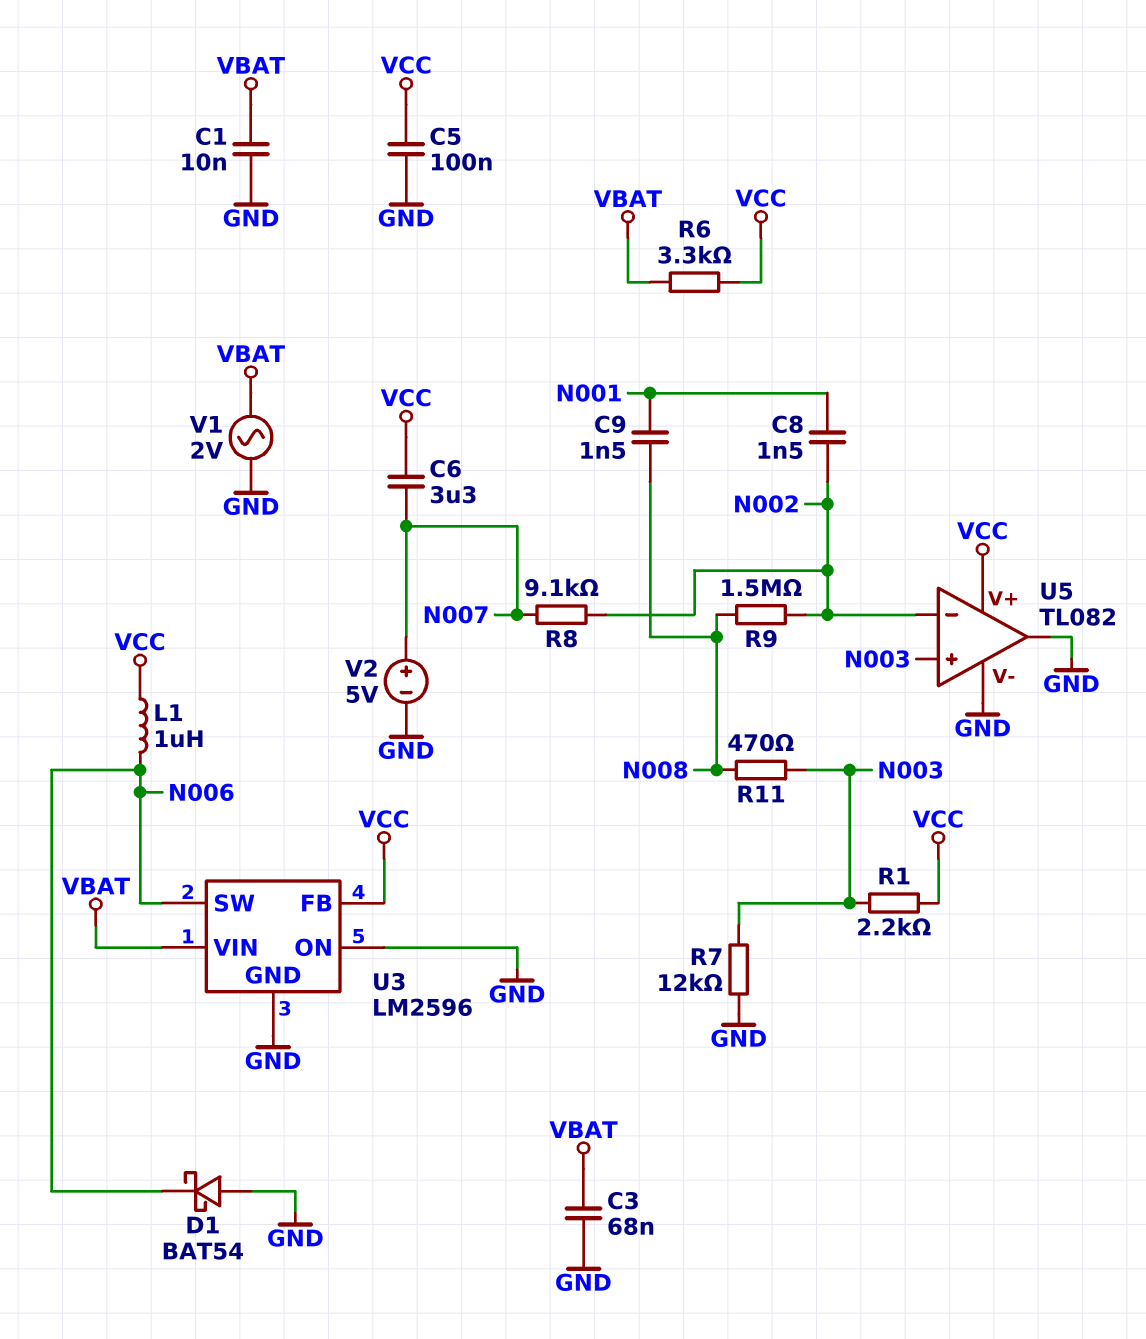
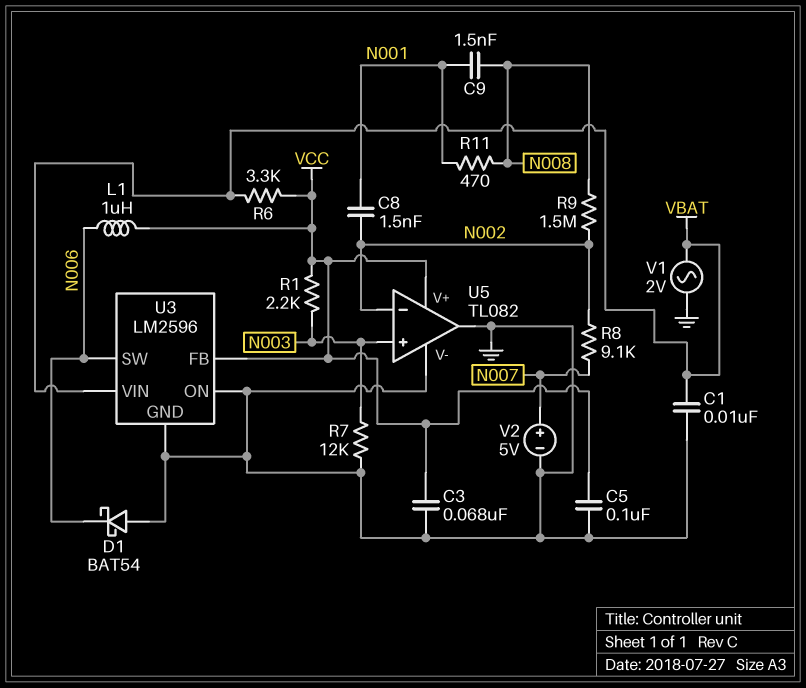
C3: 68nF (GND, VBAT) -> 68nF (GND, VCC)
C6: 3.3uF (N007, VCC) -> none
R11: 470 (N003, N008) -> 470 (N001, N008)

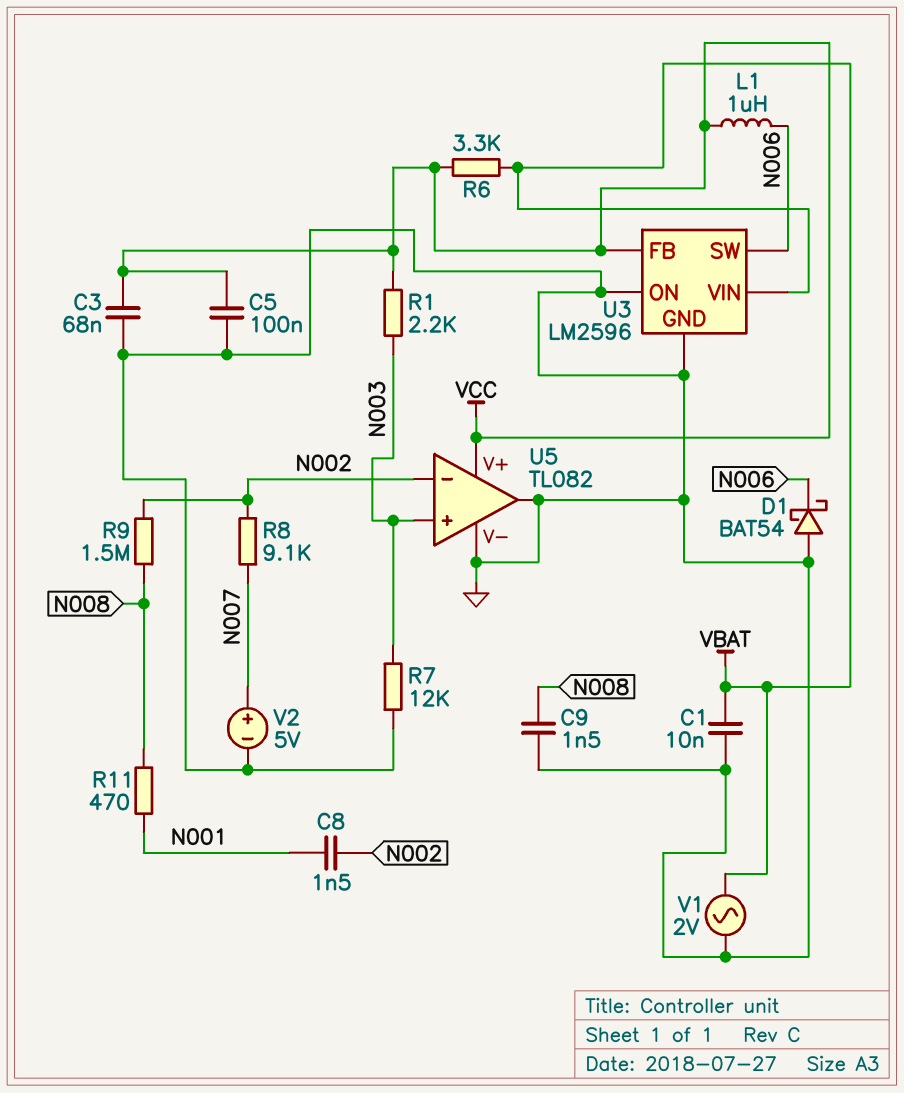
C9: 1.5nF (N001, N008) -> 1.5nF (GND, N008)

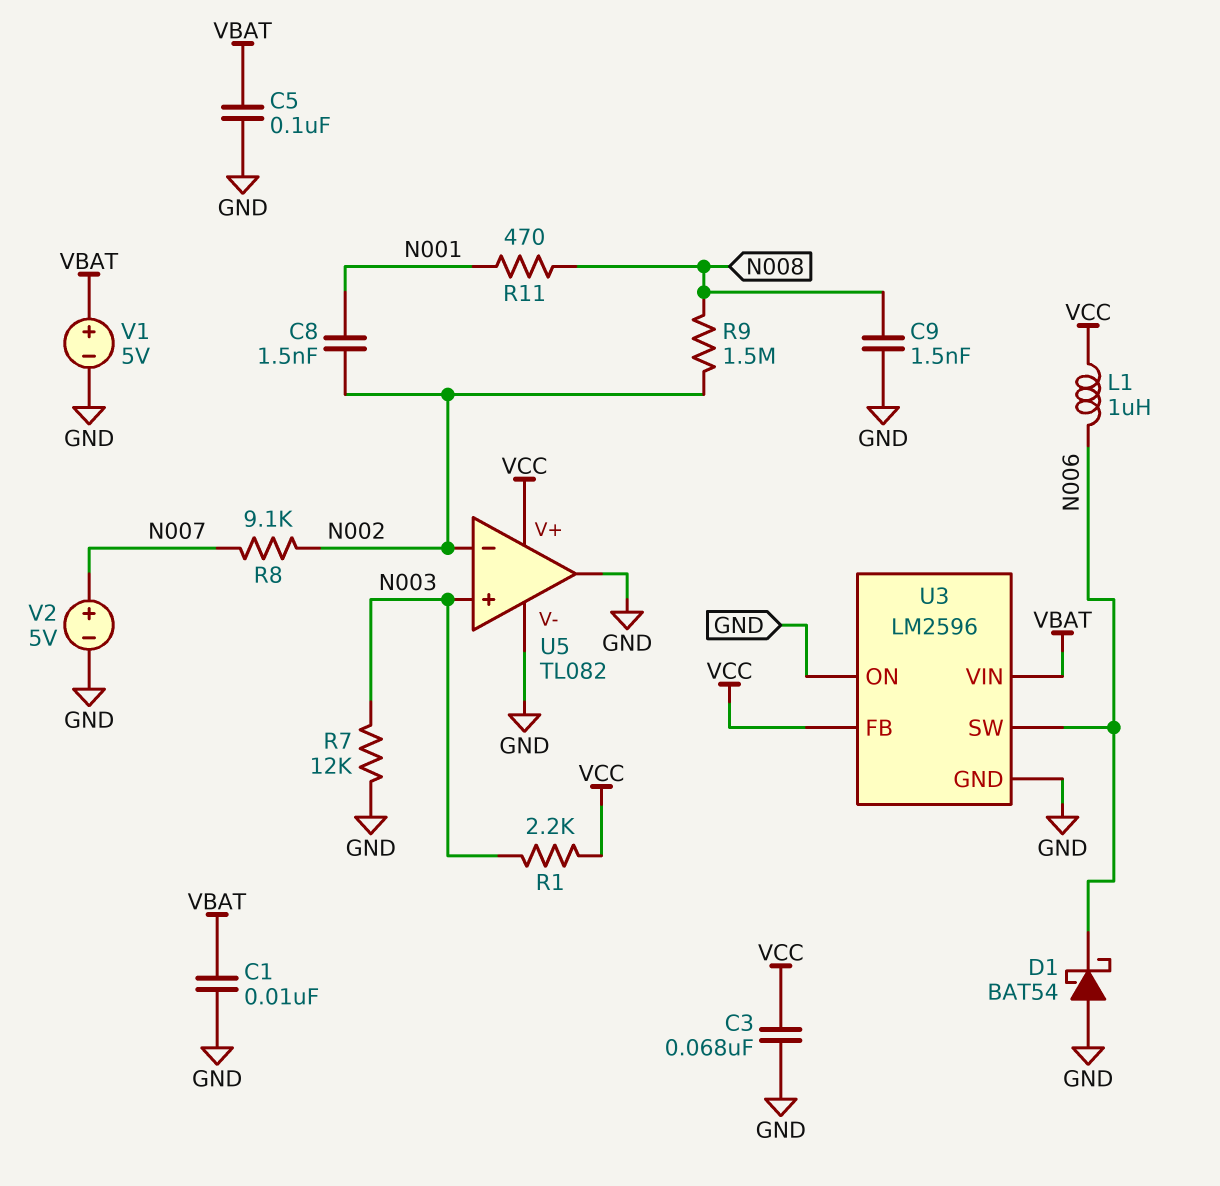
C5: 100nF (GND, VCC) -> 100nF (GND, VBAT)
R6: 3.3k (VBAT, VCC) -> none
V1: AC 2V (GND, VBAT) -> 5V (plus VBAT, minus GND)

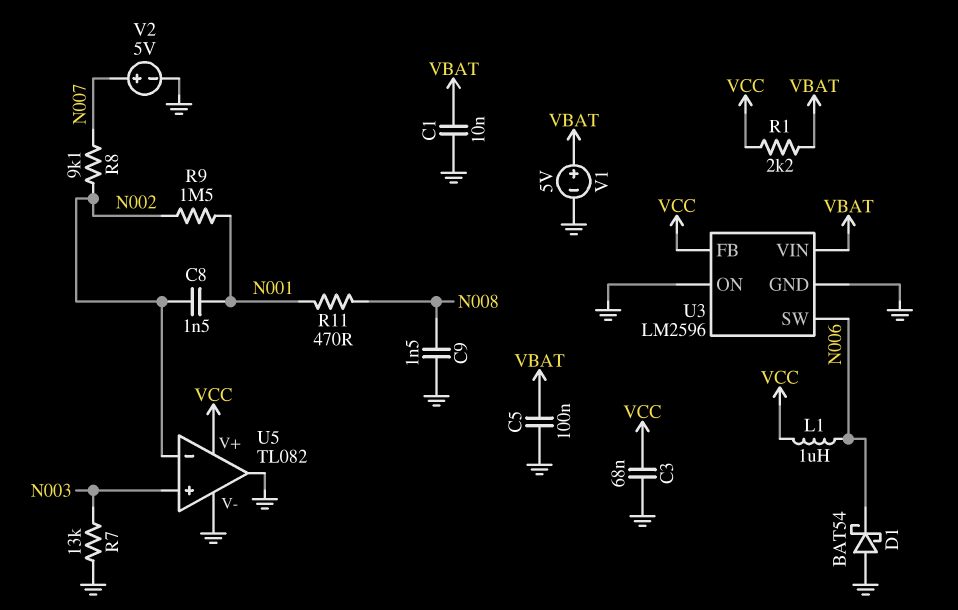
R1: 2.2k (N003, VCC) -> 2.2k (VBAT, VCC)
R7: 12k (GND, N003) -> 13k (GND, N003)
R9: 1.5M (N002, N008) -> 1.5M (N001, N002)

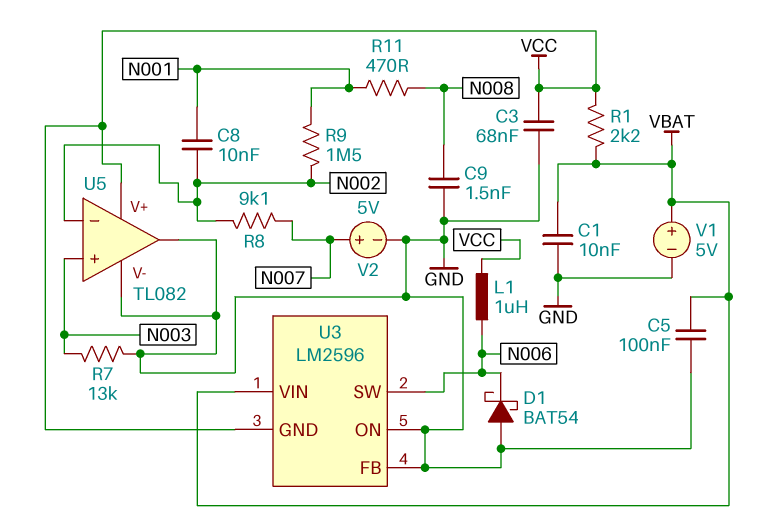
C8: 1.5nF (N001, N002) -> 10nF (N001, N002)
U3 pin FB: VCC -> GND
U3 pin GND: GND -> VCC

